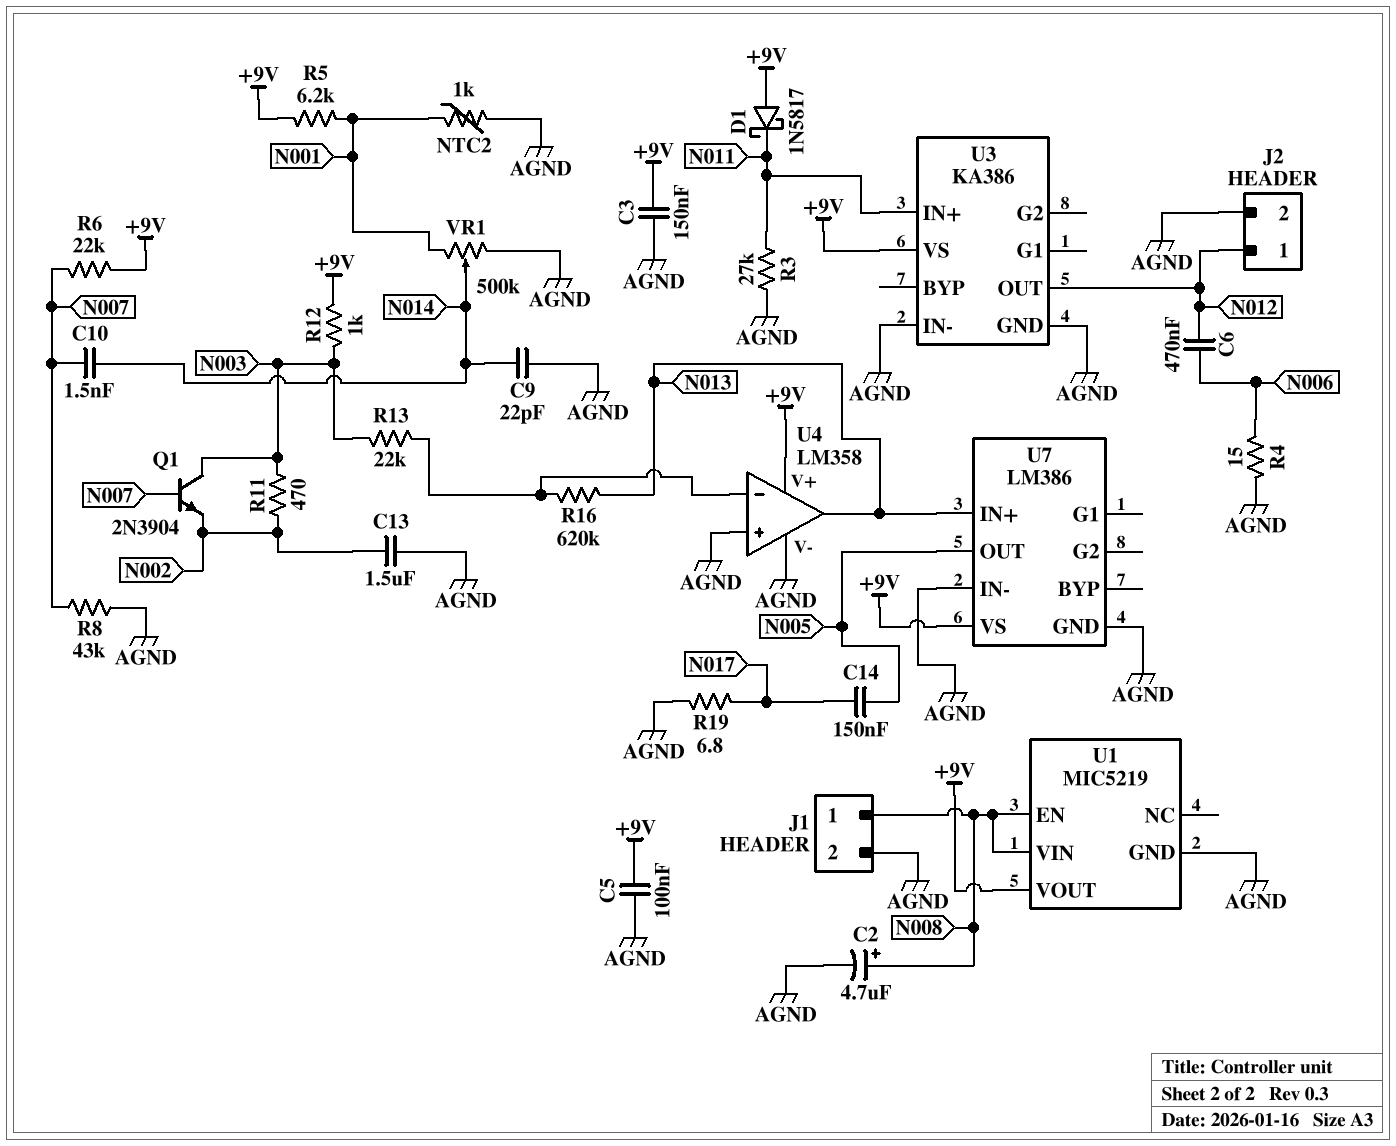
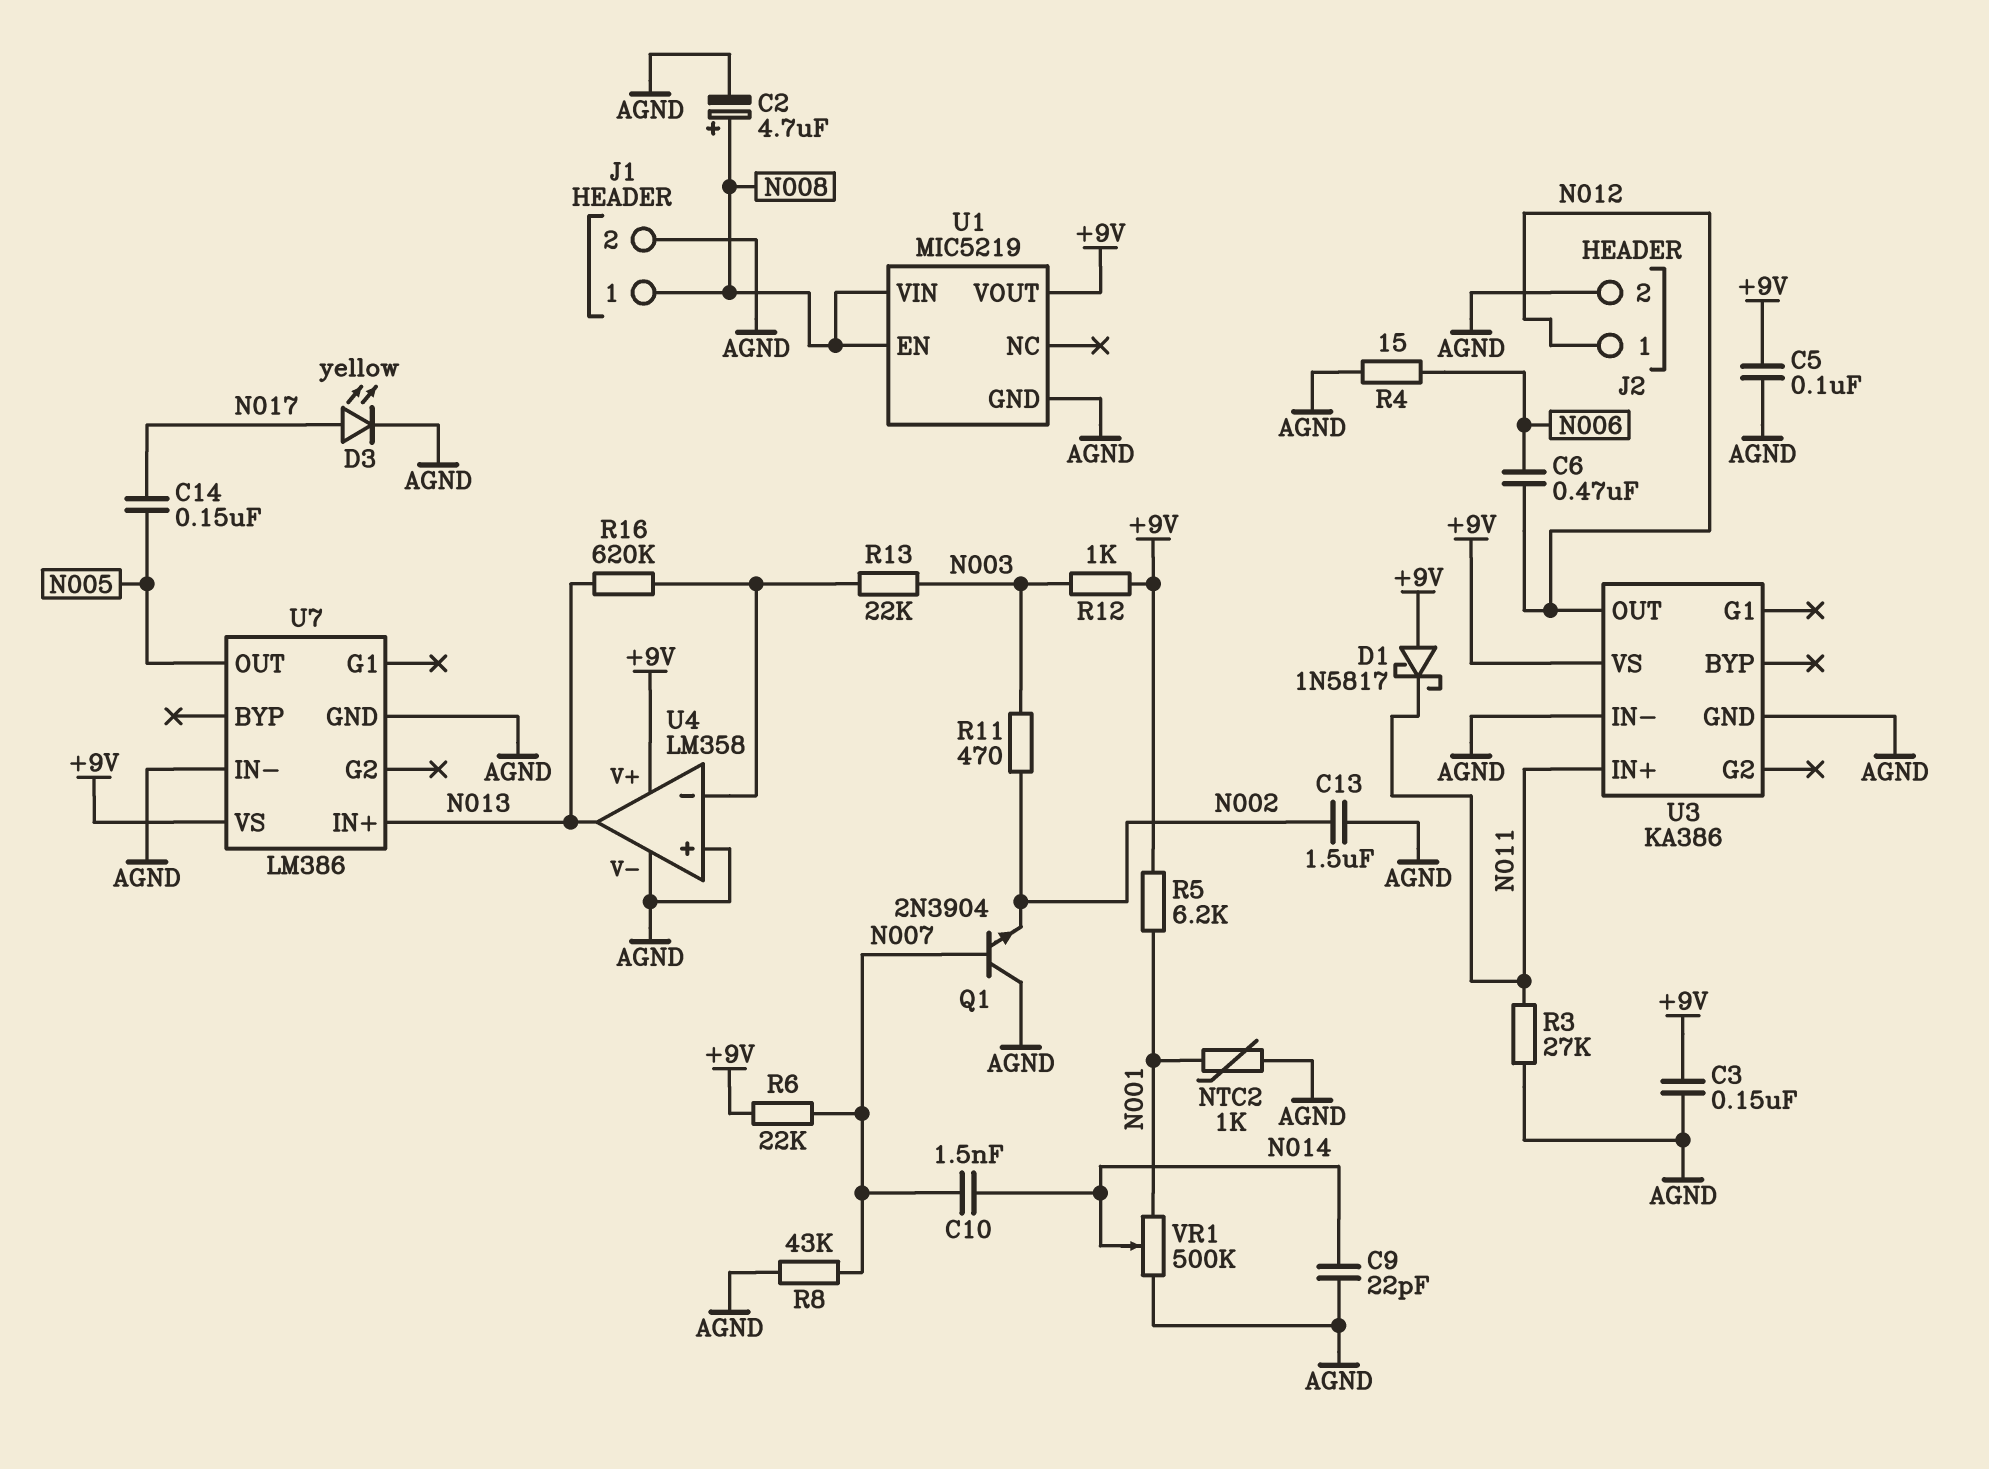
D3: none -> LED yellow (A N017, K AGND)
Q1: NPN 2N3904 (B N007, C N003, E N002) -> NPN 2N3904 (B N007, C AGND, E N002)
R19: 6.8 (AGND, N017) -> none

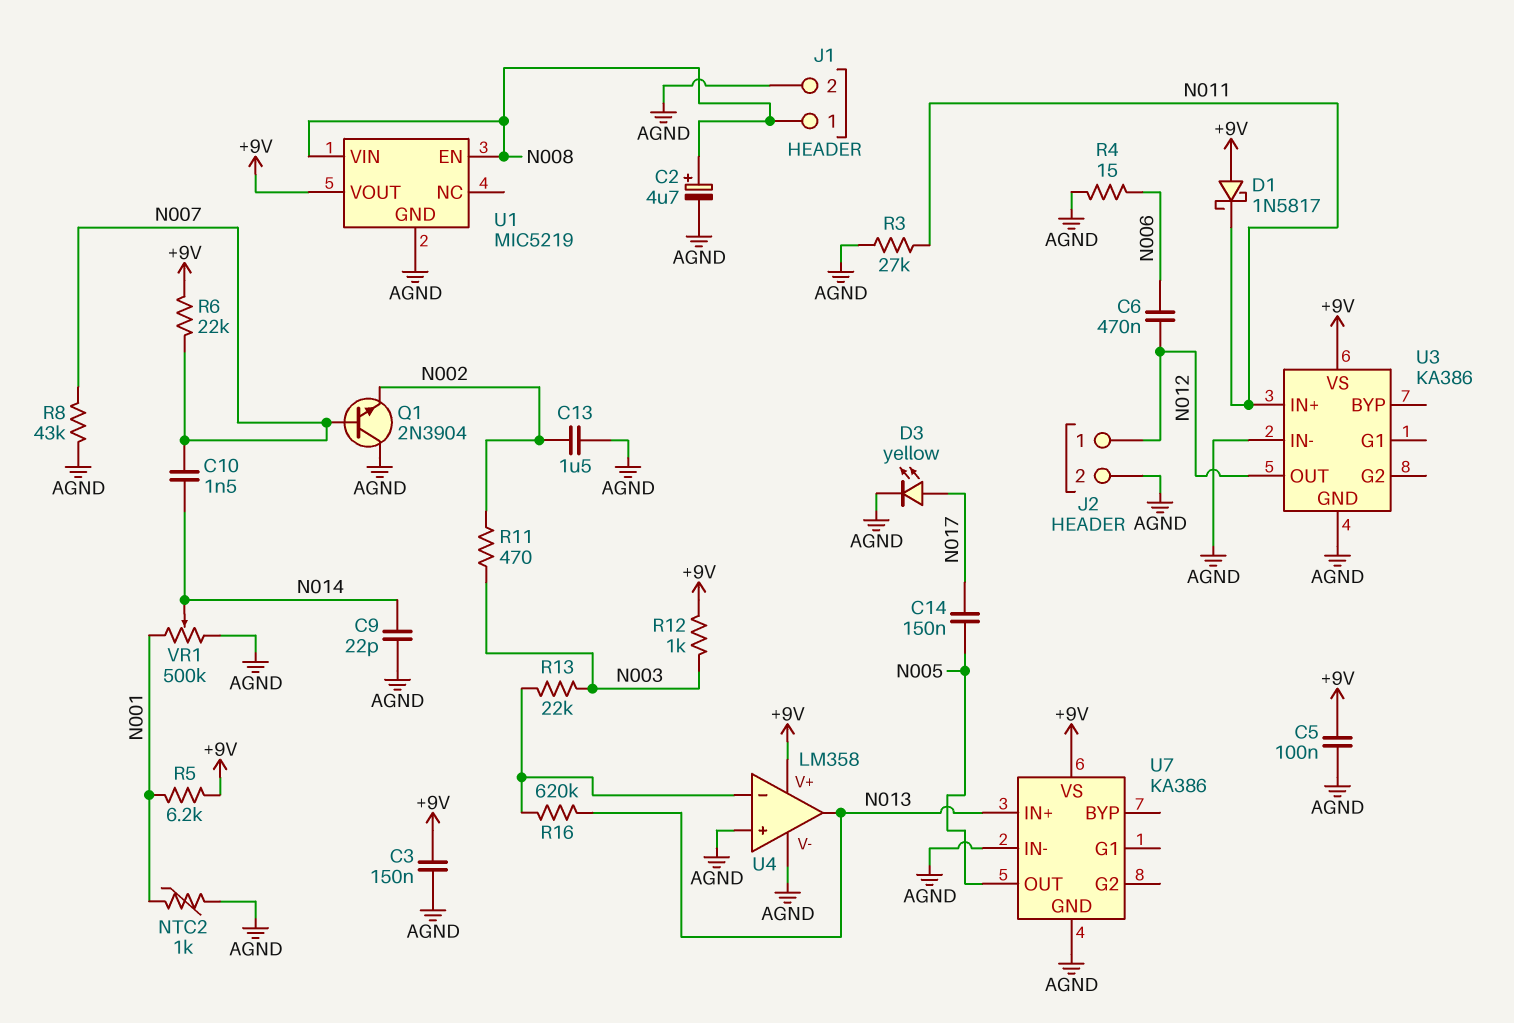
U7: LM386 -> KA386

